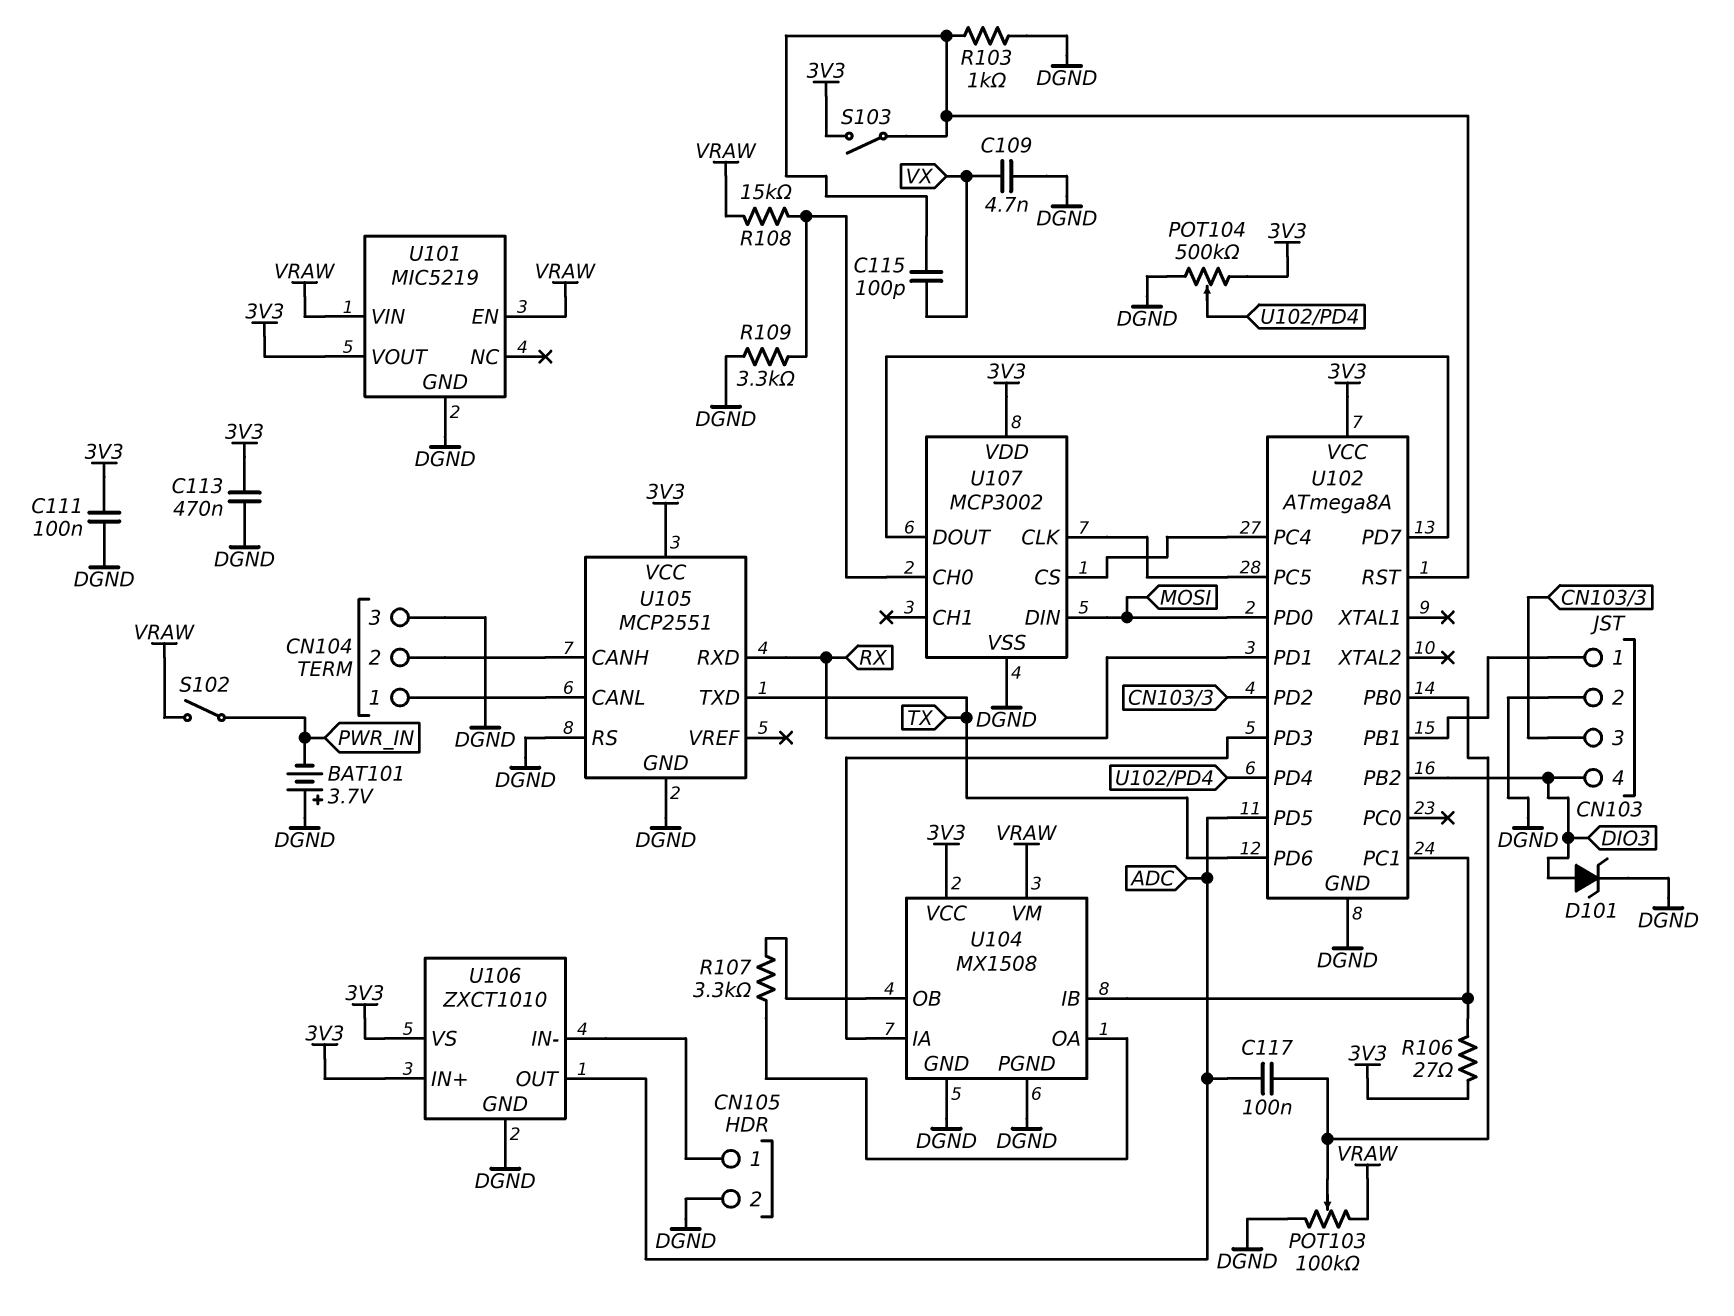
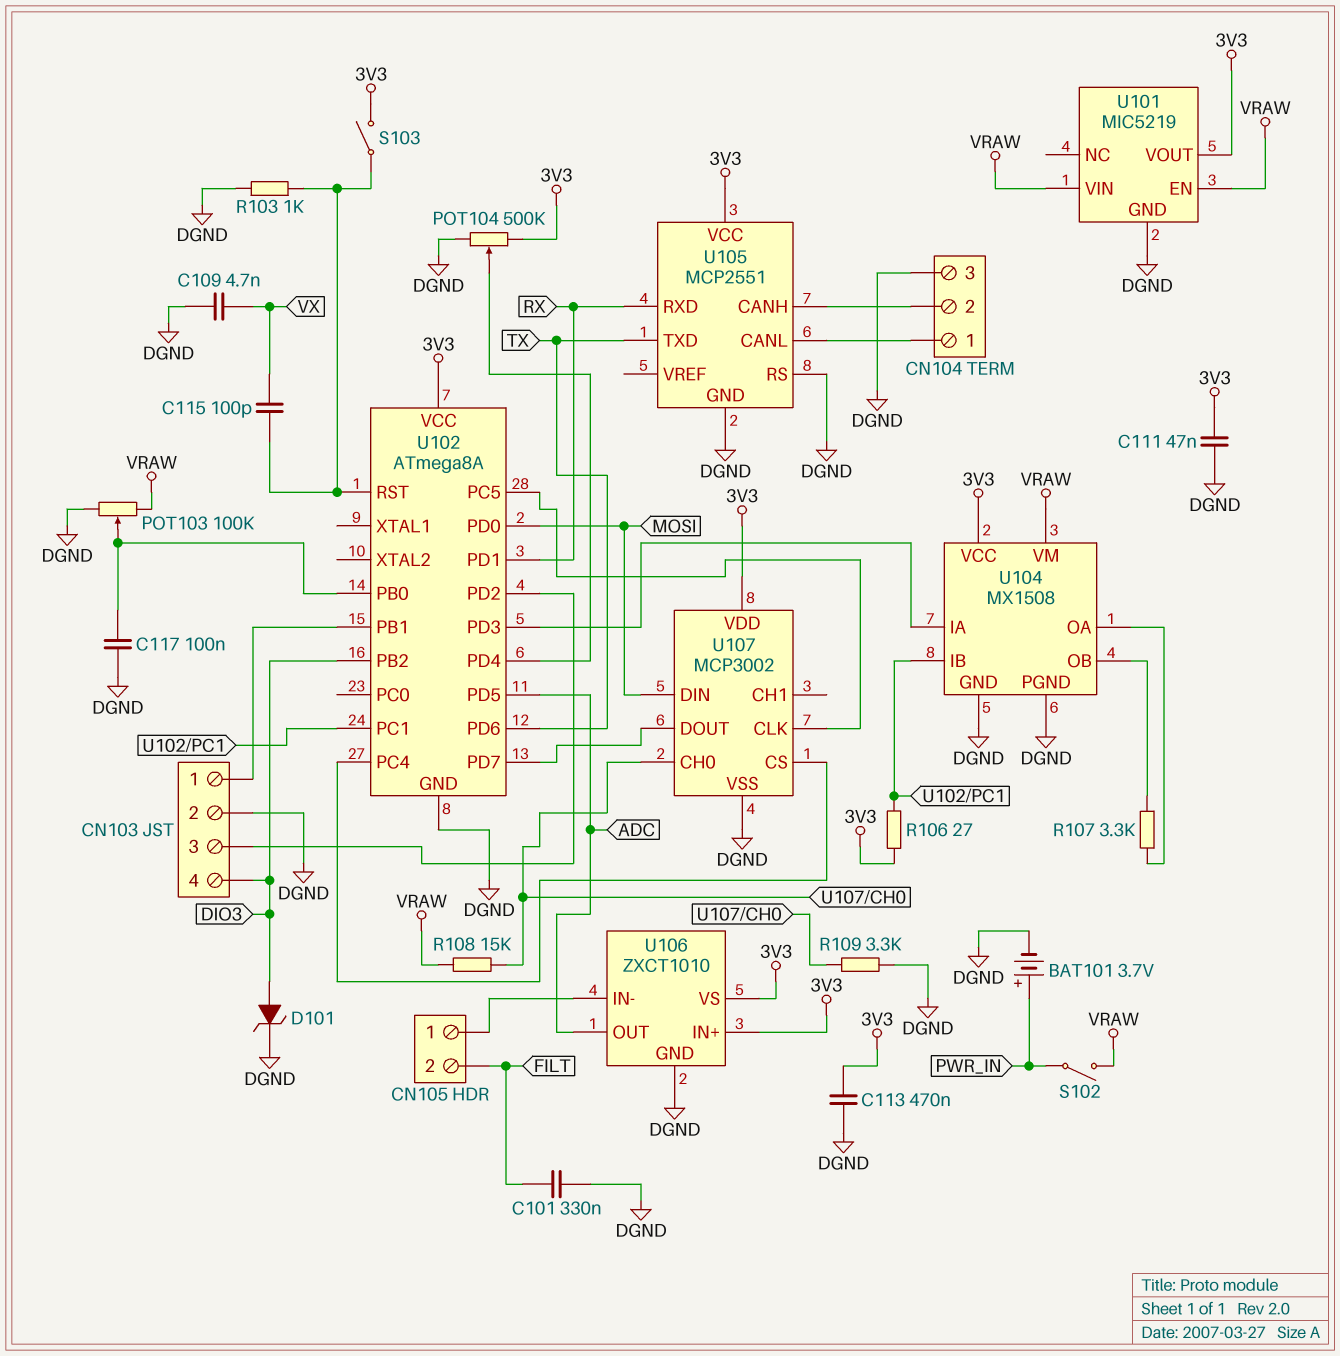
BAT101: 3.7V (plus DGND, minus PWR_IN) -> 3.7V (plus PWR_IN, minus DGND)
C101: none -> 330nF (DGND, FILT)
C111: 100nF (3V3, DGND) -> 47nF (3V3, DGND)
C117: 100nF (ADC, U102/PB0) -> 100nF (DGND, U102/PB0)
CN105 pin 2: DGND -> FILT

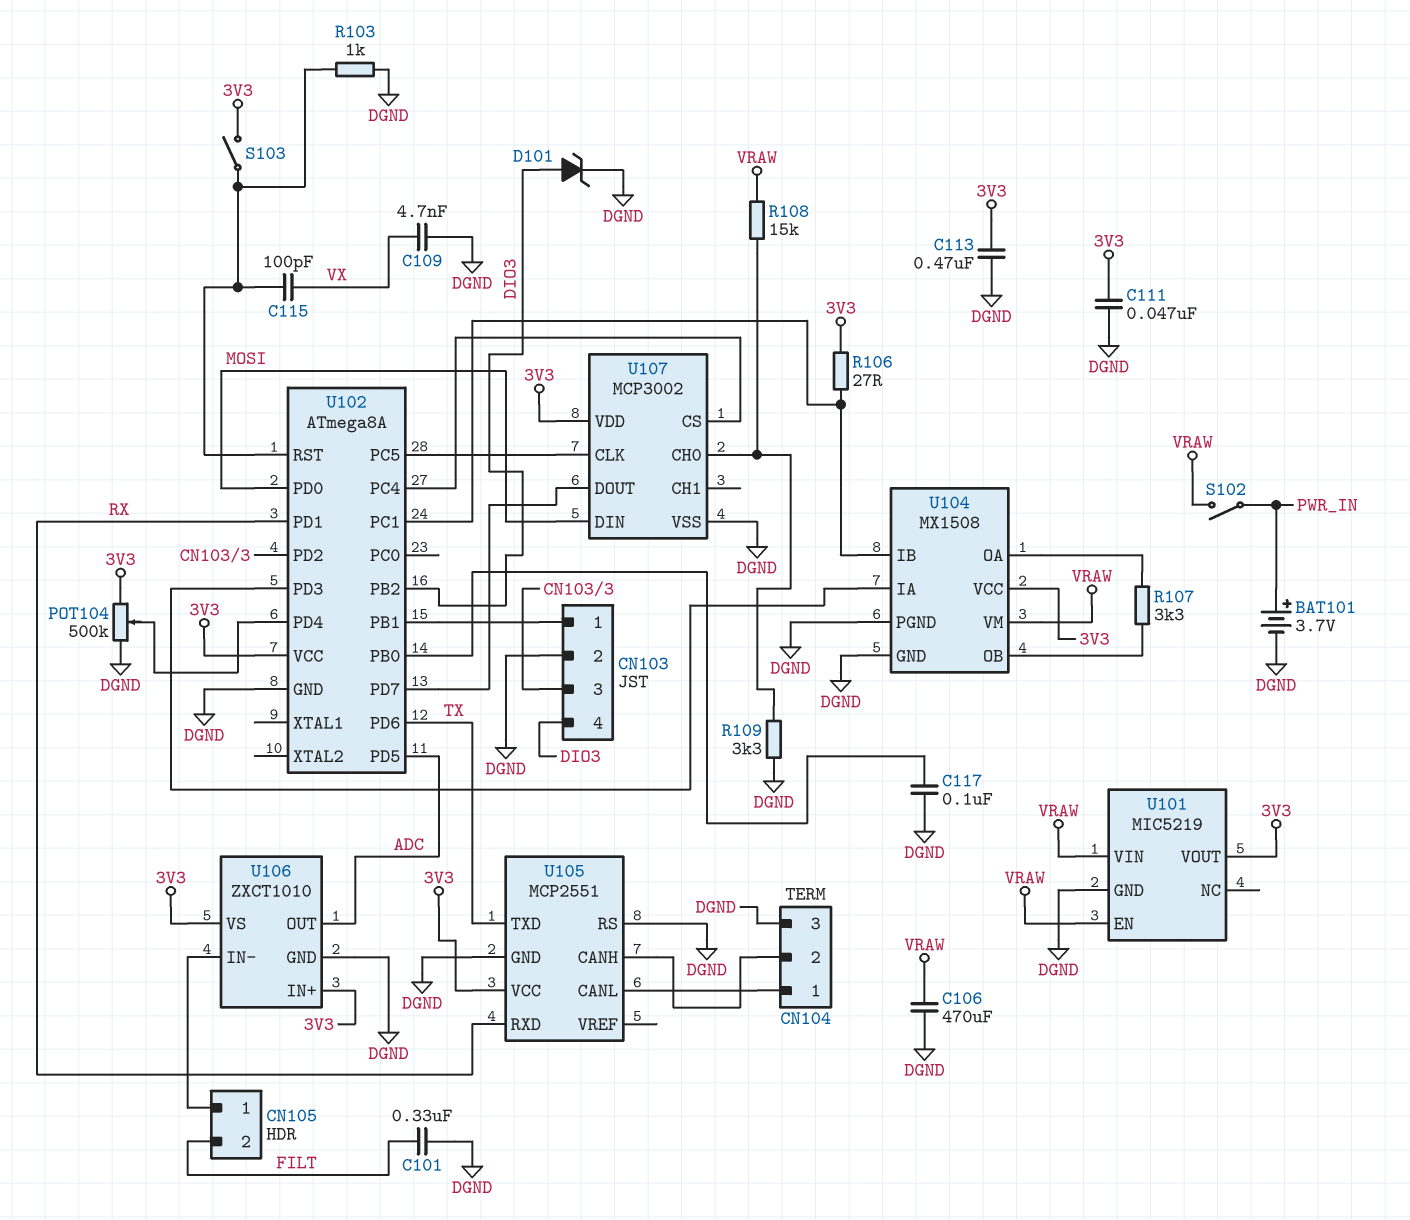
C106: none -> 470uF (DGND, VRAW)
POT103: 100k (DGND, VRAW, wiper U102/PB0) -> none

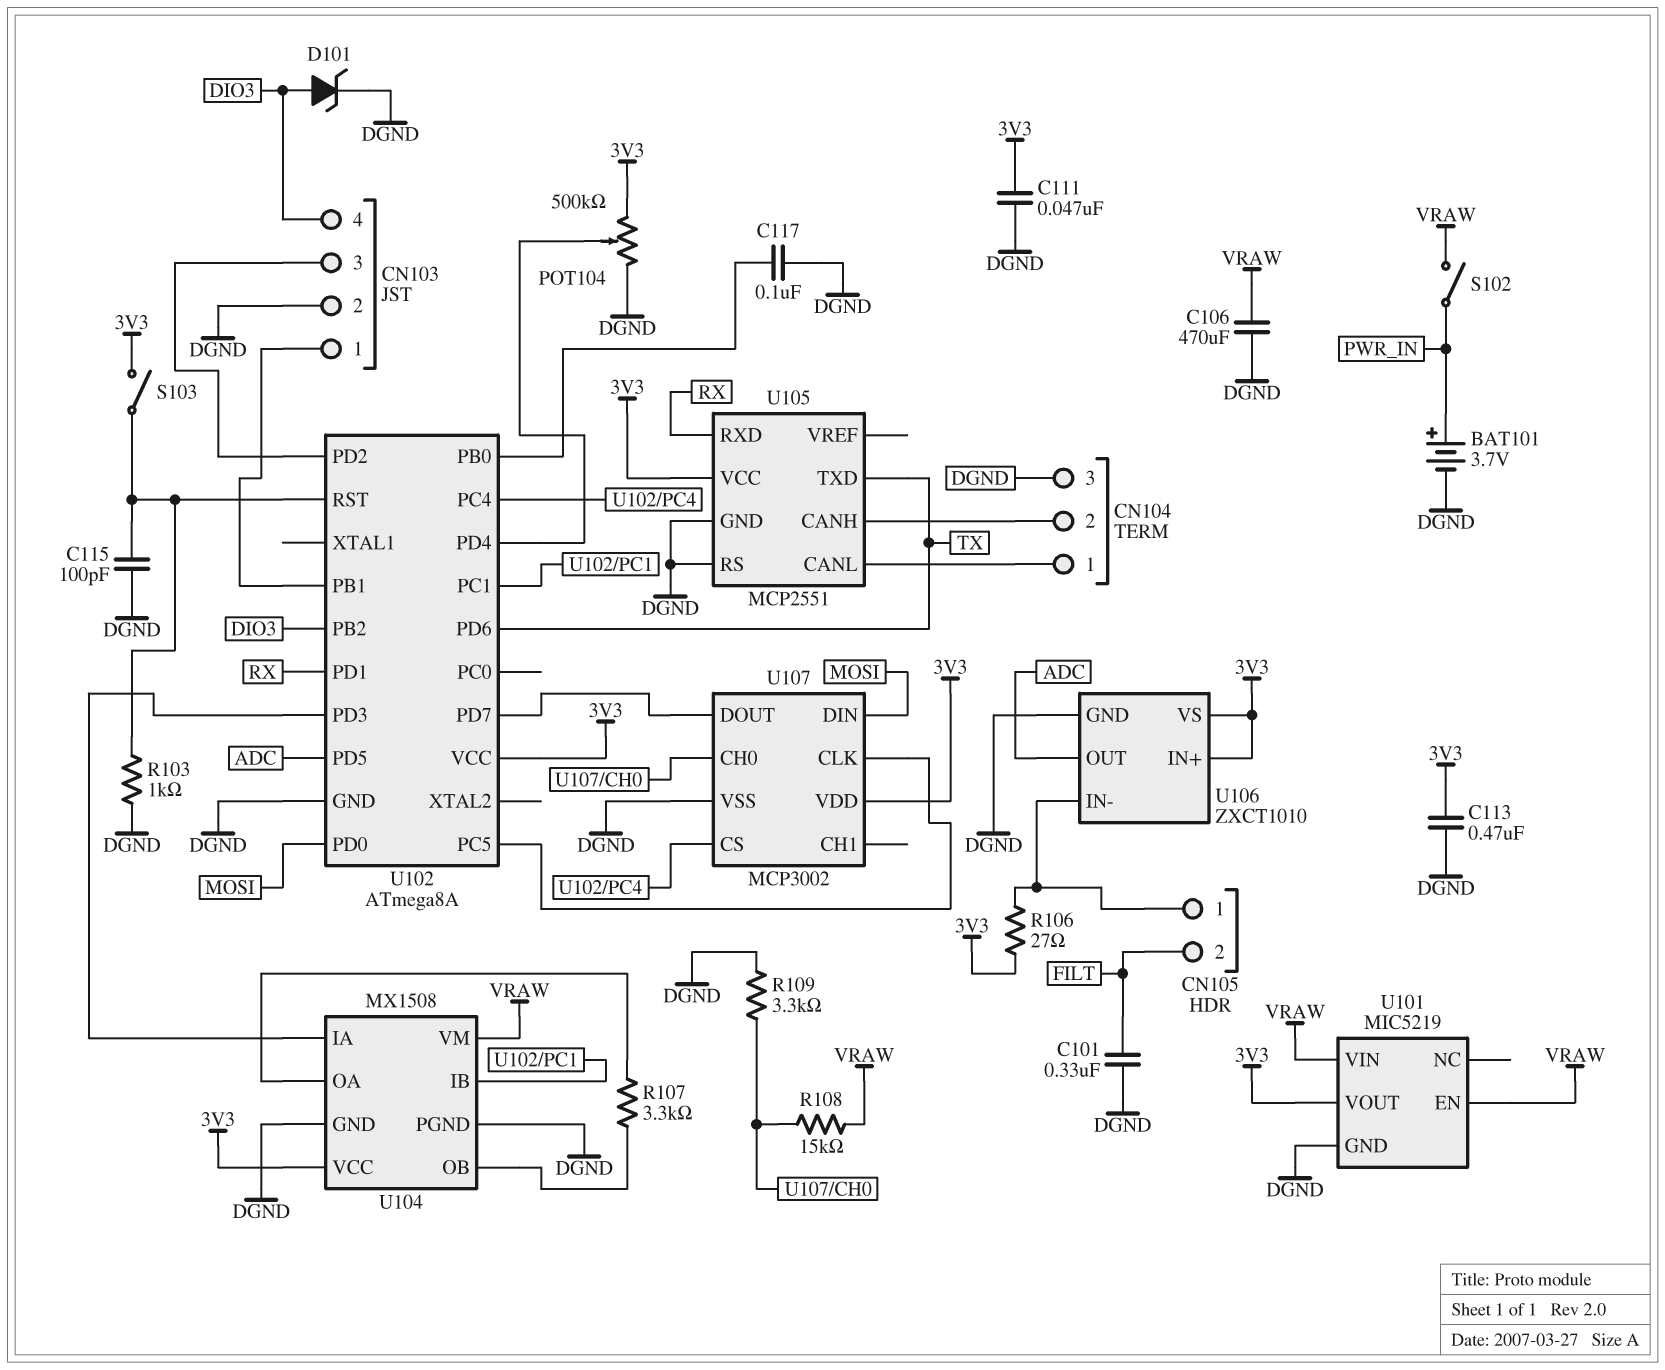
C109: 4.7nF (DGND, VX) -> none
C115: 100pF (U102/RST, VX) -> 100pF (DGND, U102/RST)
R106: 27 (3V3, U102/PC1) -> 27 (3V3, CN105/1)

